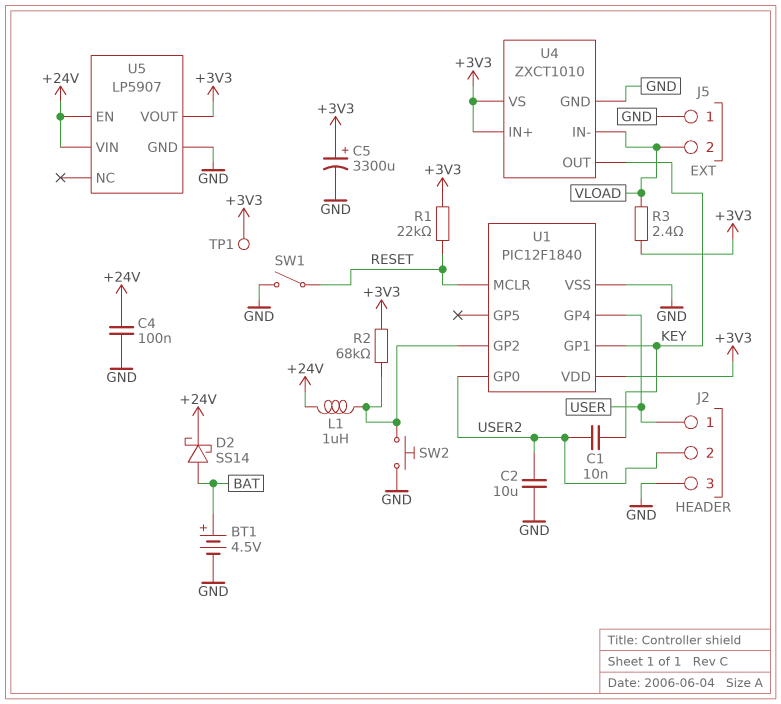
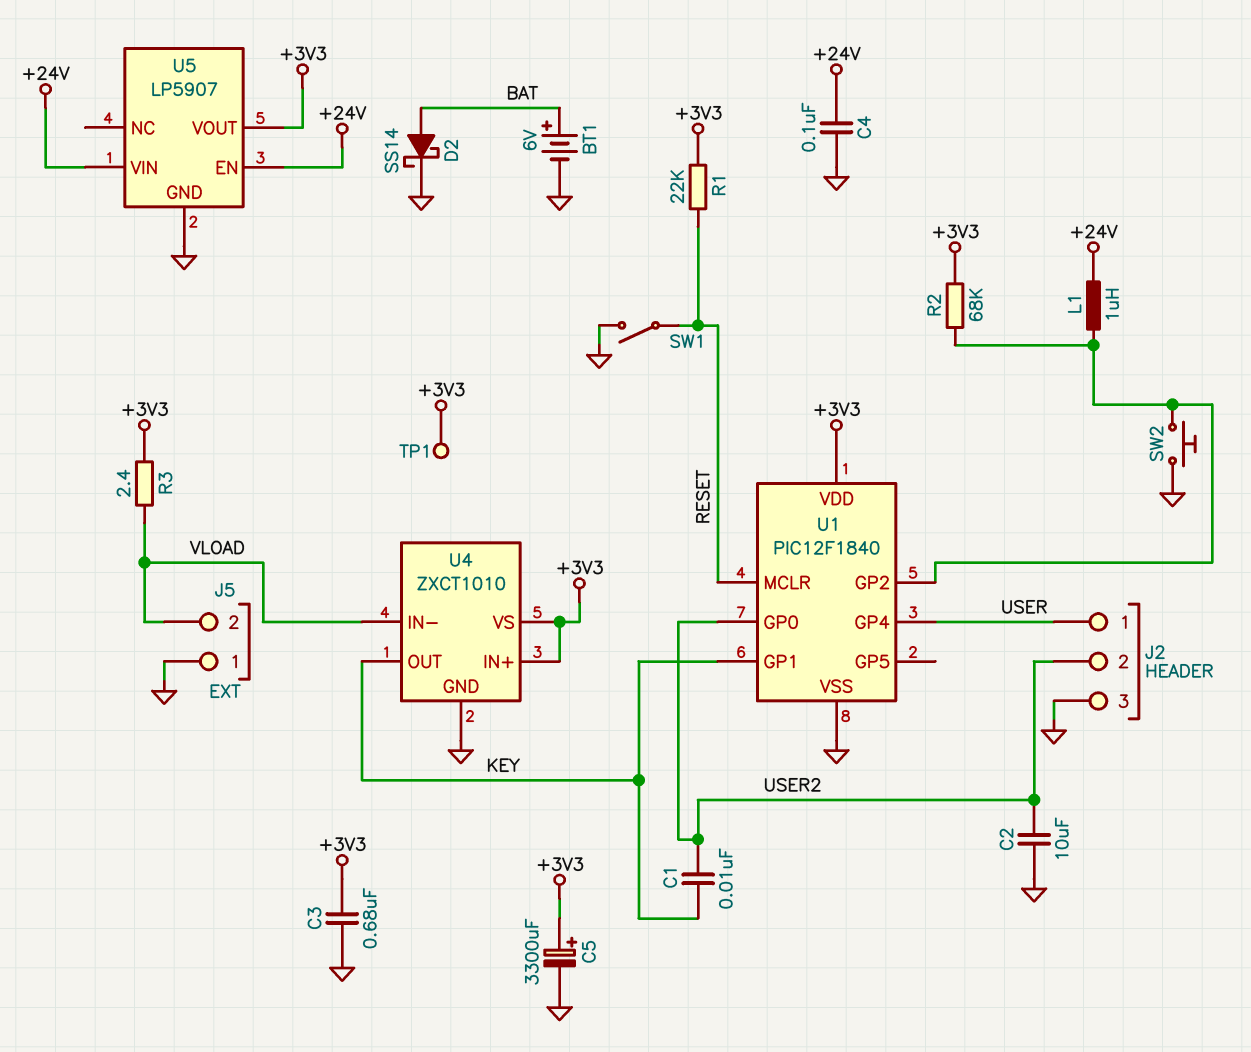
BT1: 4.5V (plus BAT, minus GND) -> 6V (plus BAT, minus GND)
C3: none -> 680nF (+3V3, GND)
D2: schottky SS14 (A BAT, K +24V) -> schottky SS14 (A BAT, K GND)

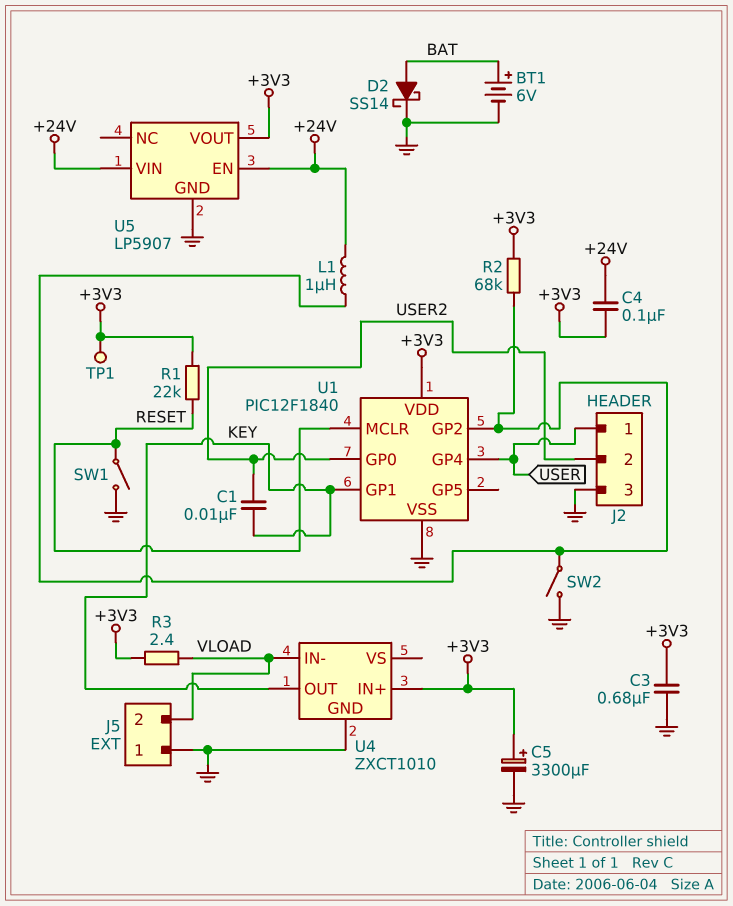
C2: 10uF (GND, USER2) -> none
C4: 100nF (+24V, GND) -> 100nF (+3V3, +24V)
SW2: button (GND, U1/GP2) -> switch (GND, U1/GP2)
U4 pin VS: +3V3 -> none

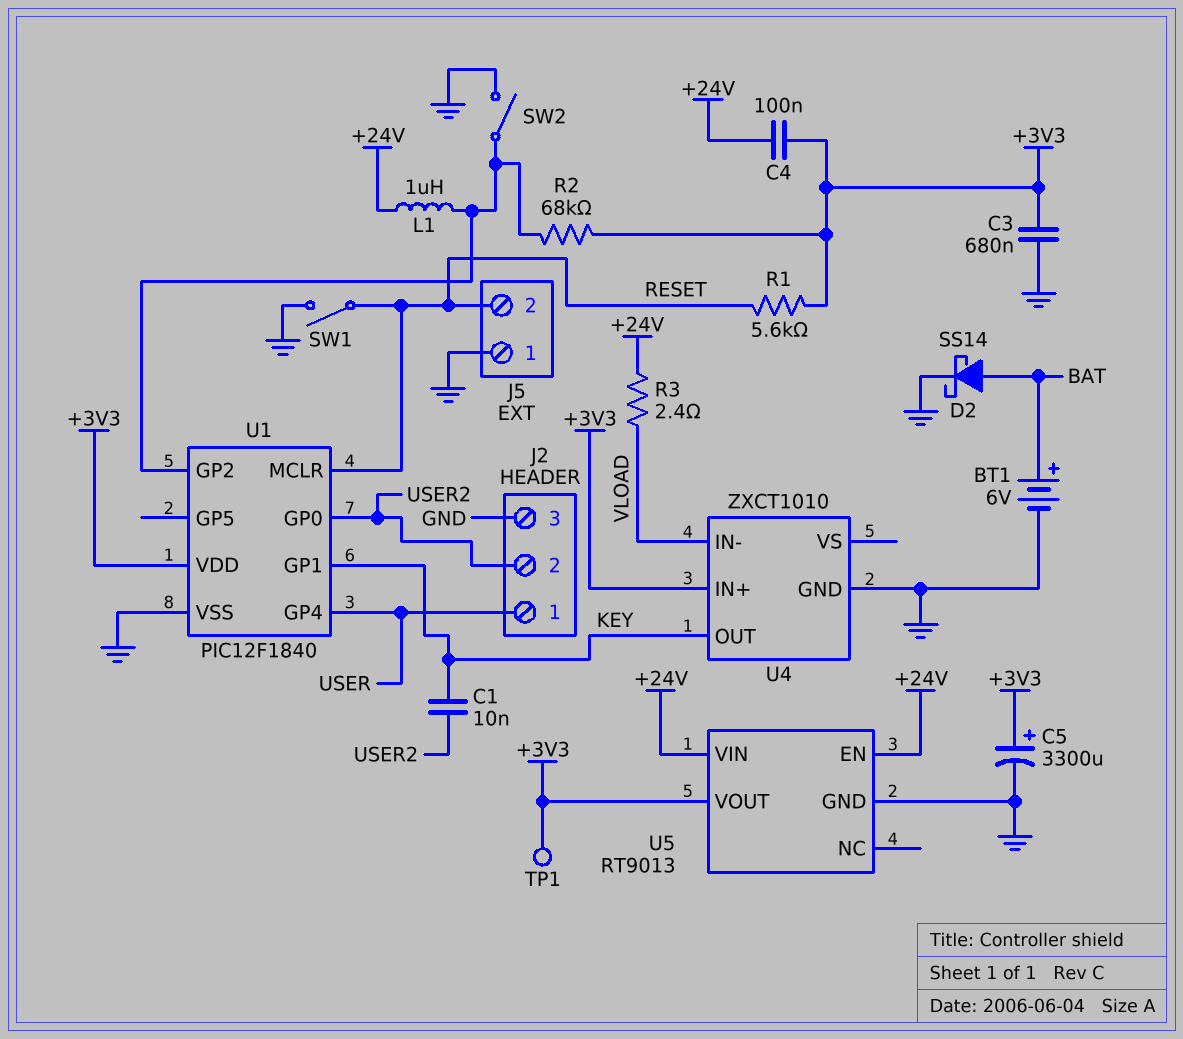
J5 pin 2: VLOAD -> RESET
R1: 22k (+3V3, RESET) -> 5.6k (+3V3, RESET)
R3: 2.4 (+3V3, VLOAD) -> 2.4 (+24V, VLOAD)
U5: LP5907 -> RT9013

